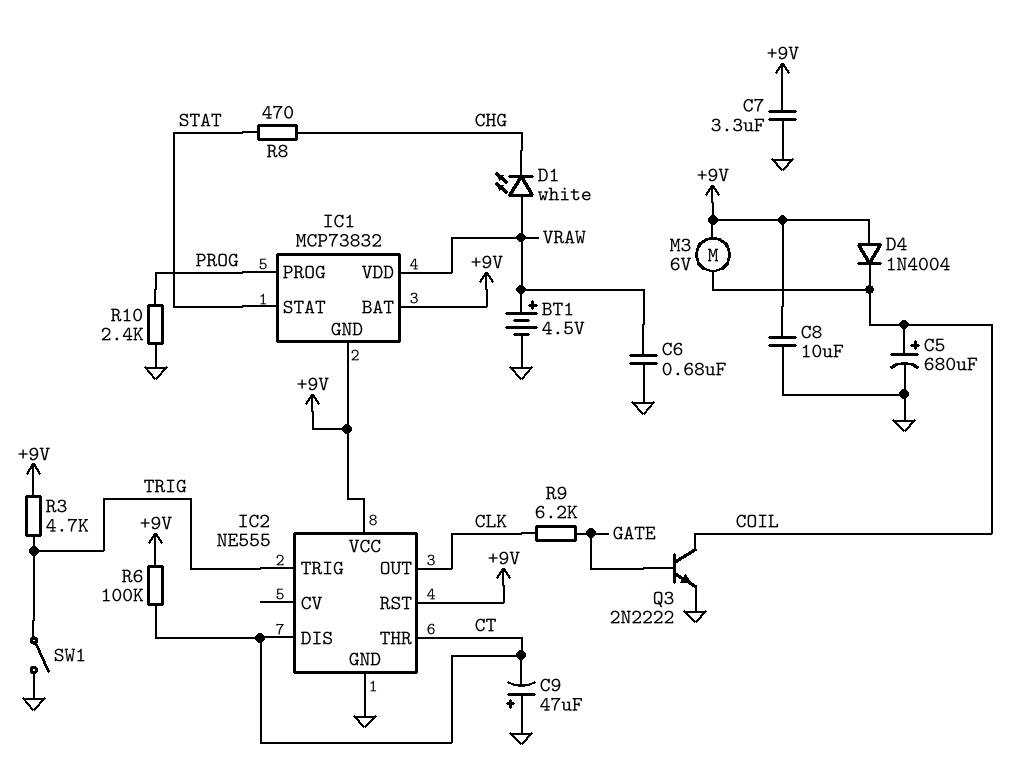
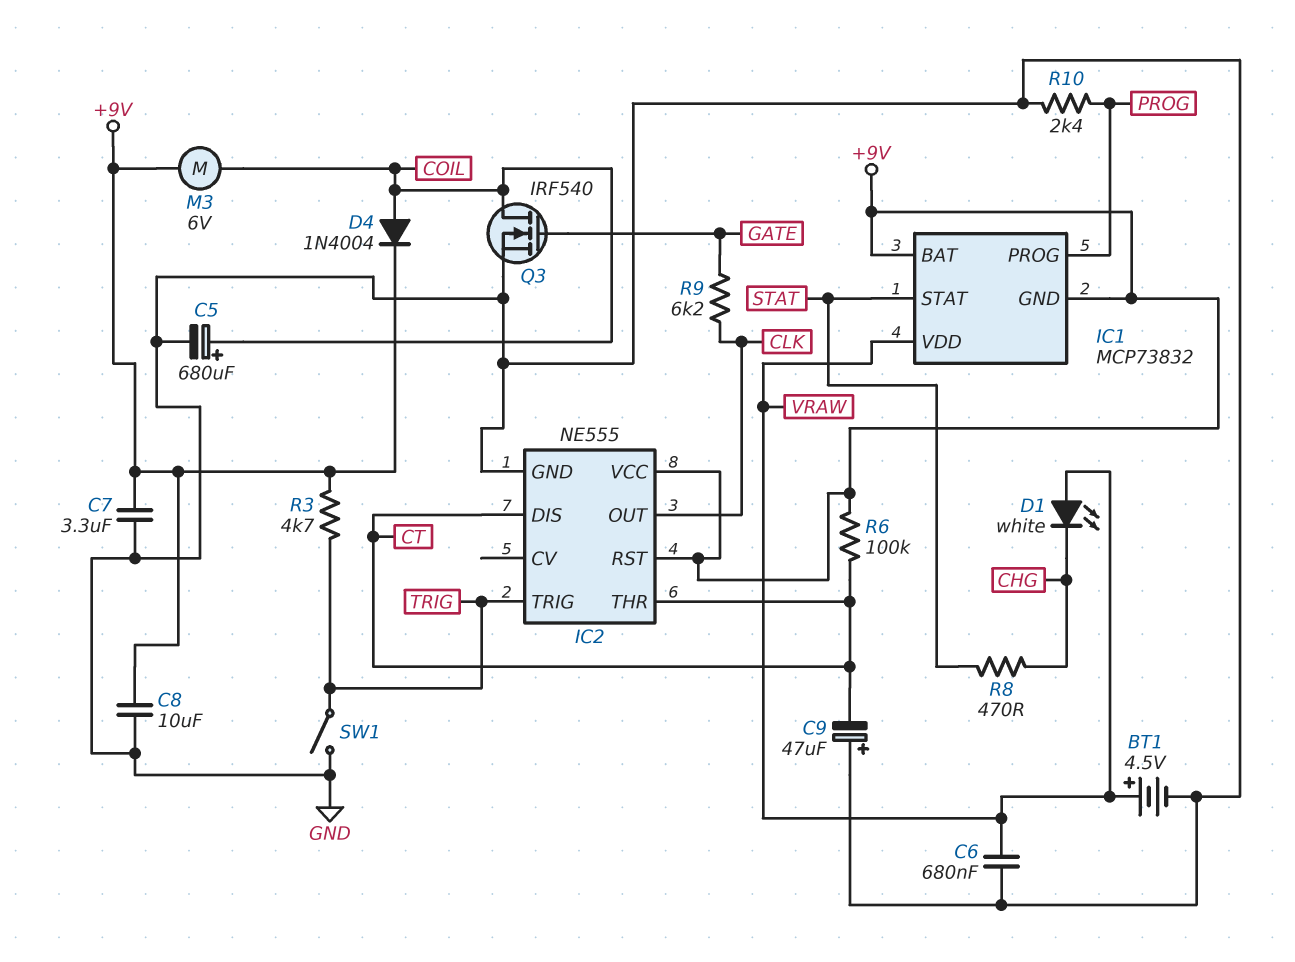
D4: diode 1N4004 (A +9V, K COIL) -> diode 1N4004 (A COIL, K +9V)
Q3: NPN 2N2222 (B GATE, C COIL, E GND) -> NMOS IRF540 (G GATE, D COIL, S GND)

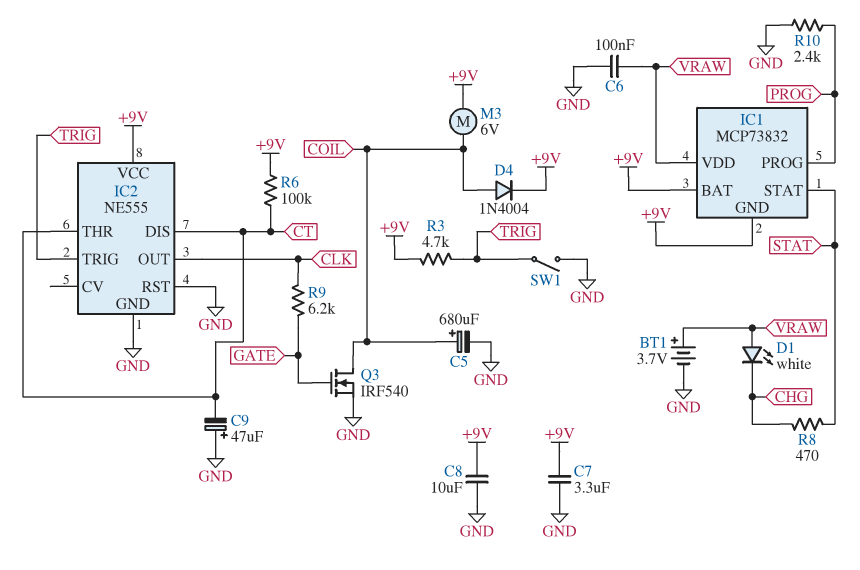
BT1: 4.5V (plus VRAW, minus GND) -> 3.7V (plus VRAW, minus GND)
C6: 680nF (GND, VRAW) -> 100nF (GND, VRAW)
IC2 pin RST: +9V -> GND

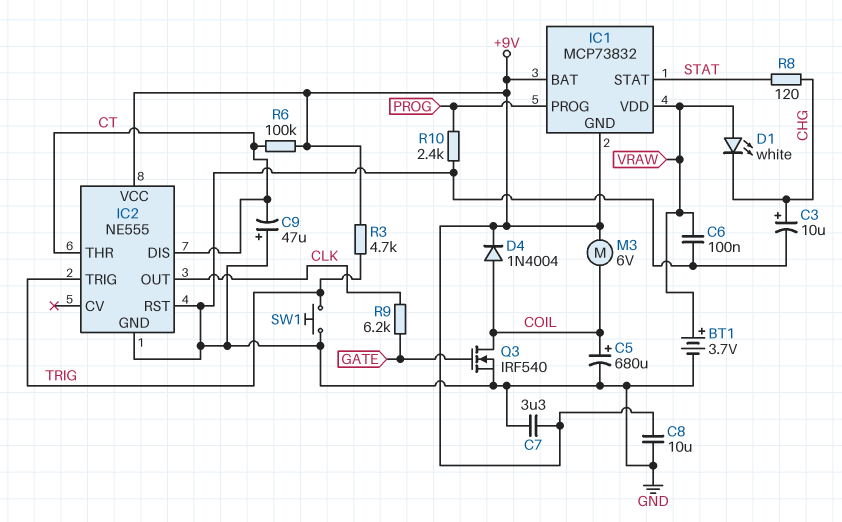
C3: none -> 10uF (plus CHG, minus GND)
R8: 470 (CHG, STAT) -> 120 (CHG, STAT)
SW1: switch (GND, TRIG) -> button (GND, TRIG)

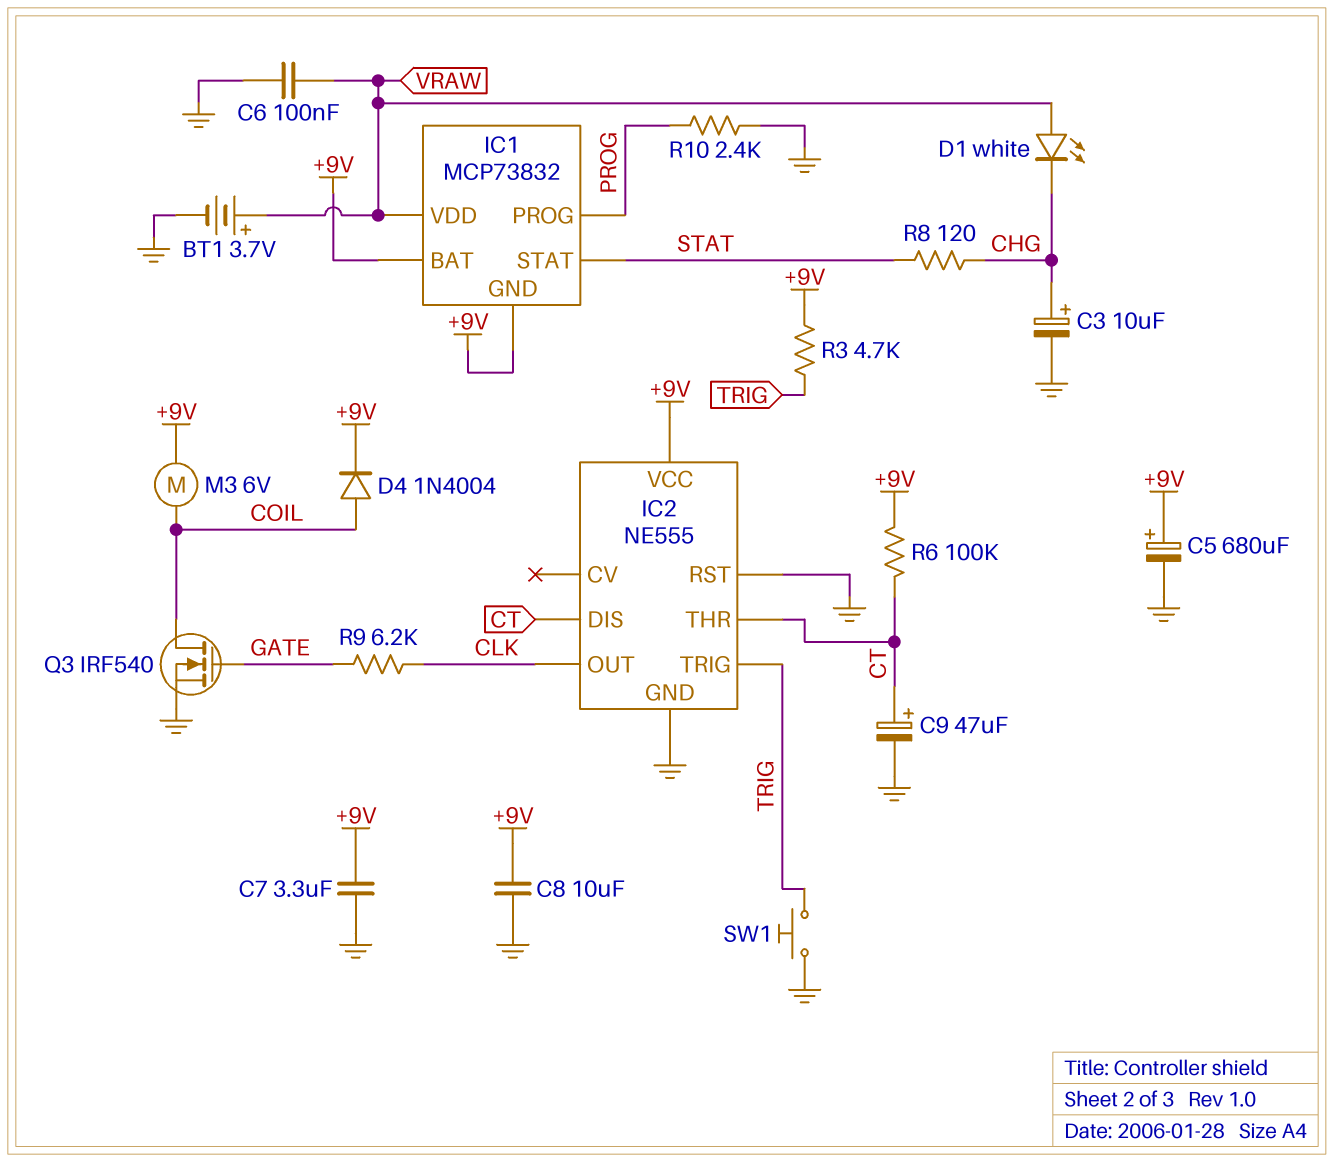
C5: 680uF (plus COIL, minus GND) -> 680uF (plus +9V, minus GND)
C9: 47uF (plus GND, minus CT) -> 47uF (plus CT, minus GND)

